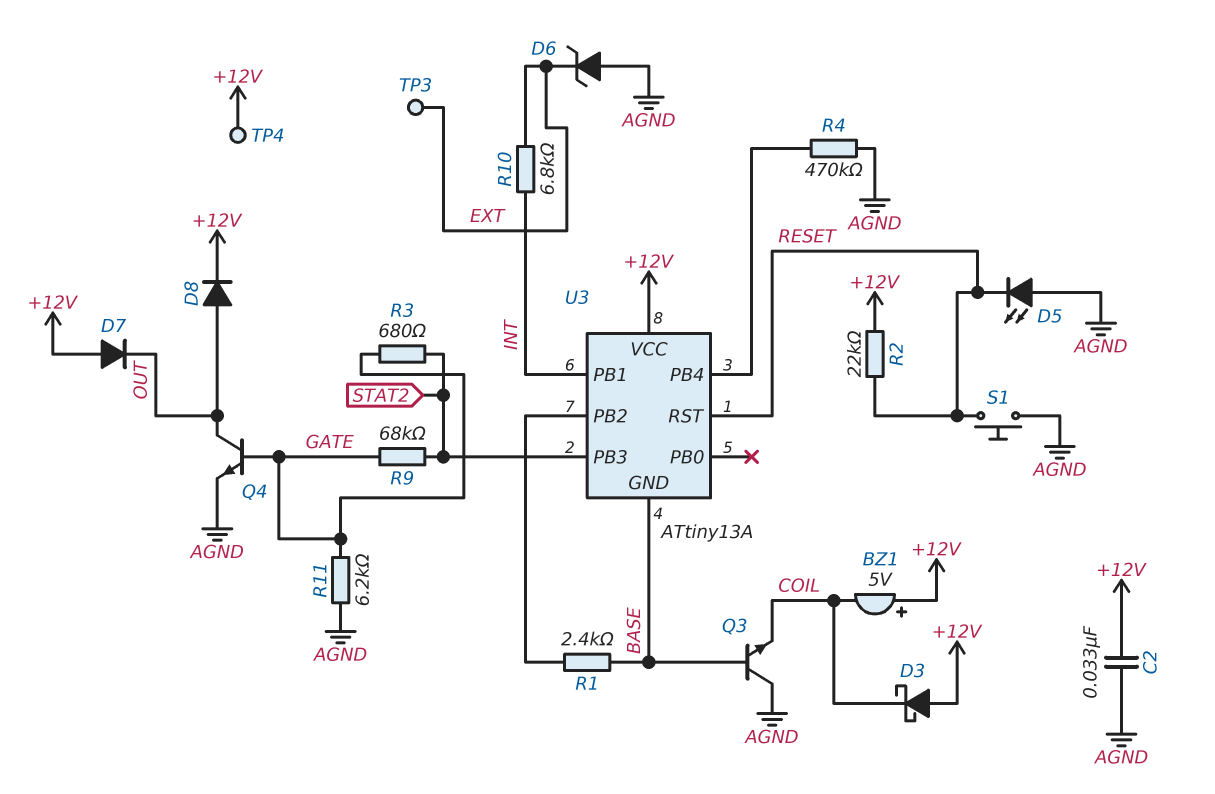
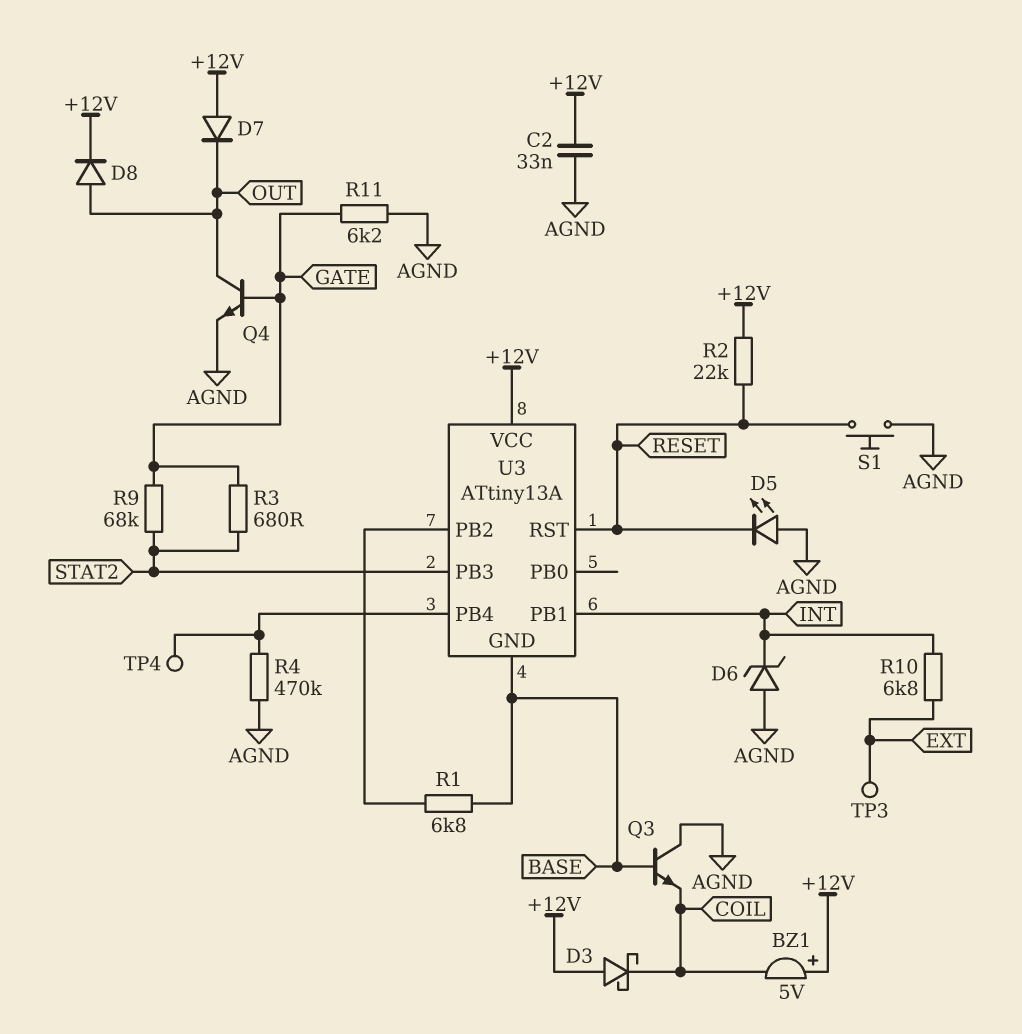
D6: zener (A AGND, K EXT) -> zener (A AGND, K INT)
R1: 2.4k (BASE, U3/PB2) -> 6.8k (BASE, U3/PB2)
TP4: test point (+12V) -> test point (U3/PB4)

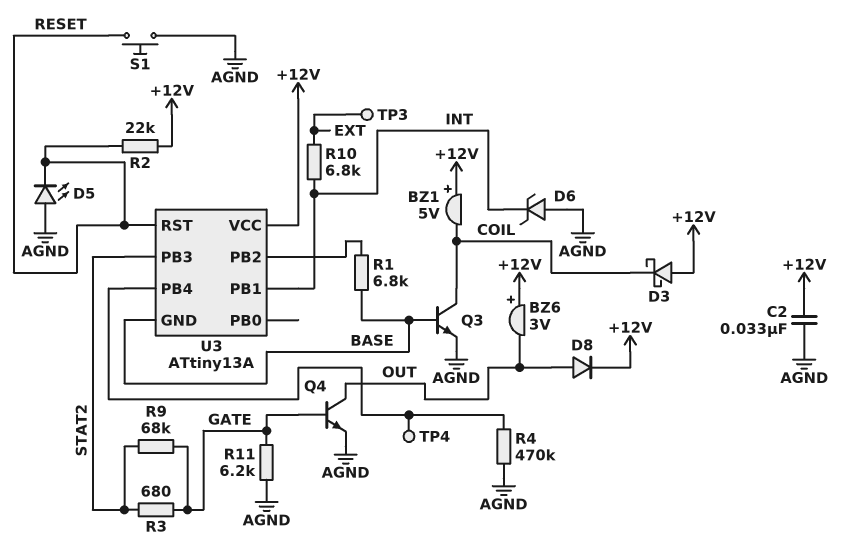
BZ6: none -> buzzer 3V (plus +12V, minus OUT)
D7: diode (A +12V, K OUT) -> none
Q3: NPN (B BASE, C AGND, E COIL) -> NPN (B BASE, C COIL, E AGND)

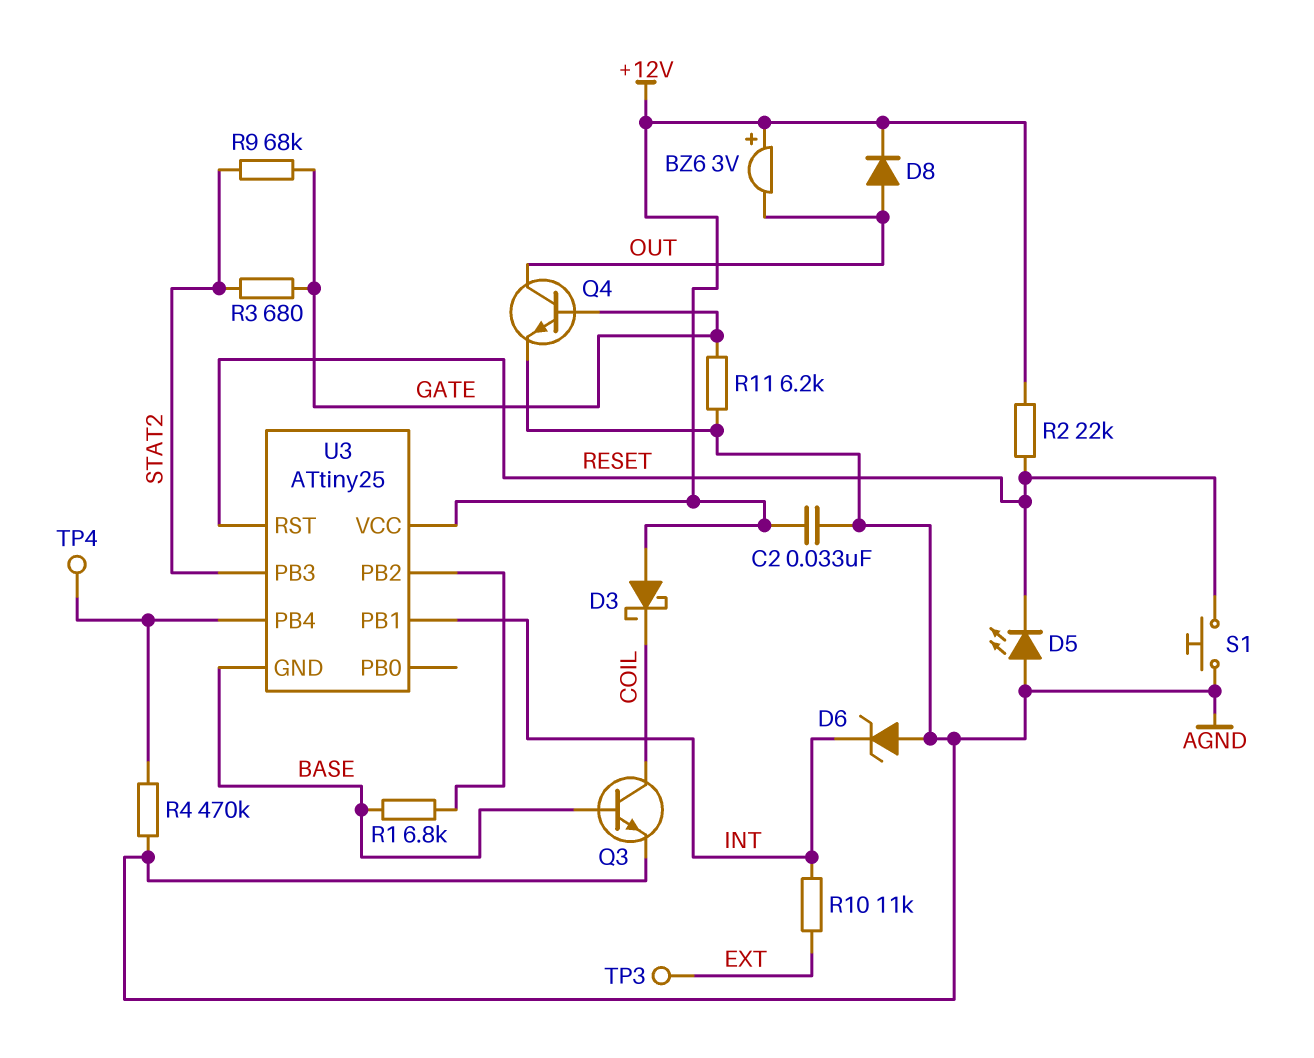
BZ1: buzzer 5V (plus +12V, minus COIL) -> none
R10: 6.8k (EXT, INT) -> 11k (EXT, INT)
U3: ATtiny13A -> ATtiny25

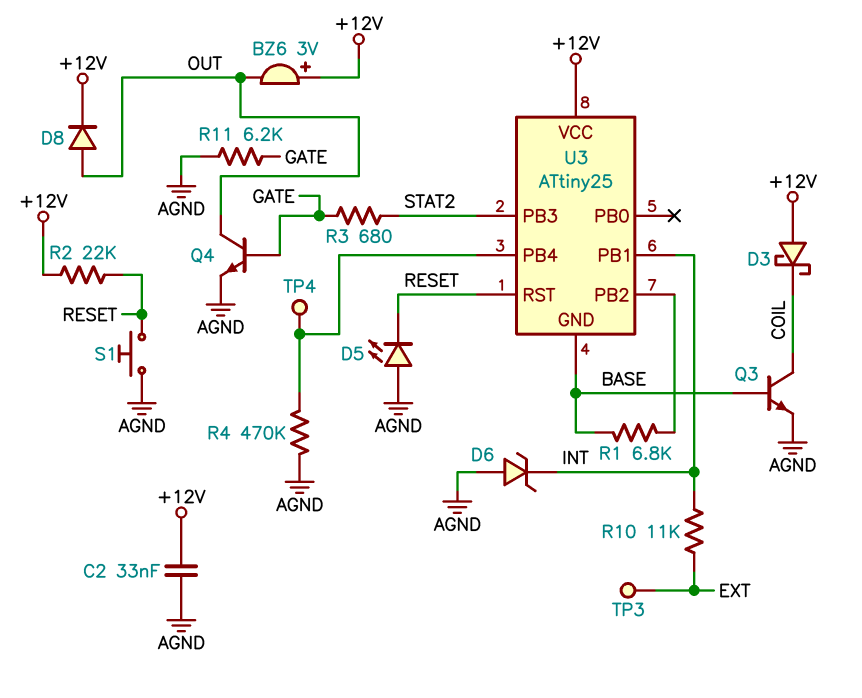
R9: 68k (GATE, STAT2) -> none

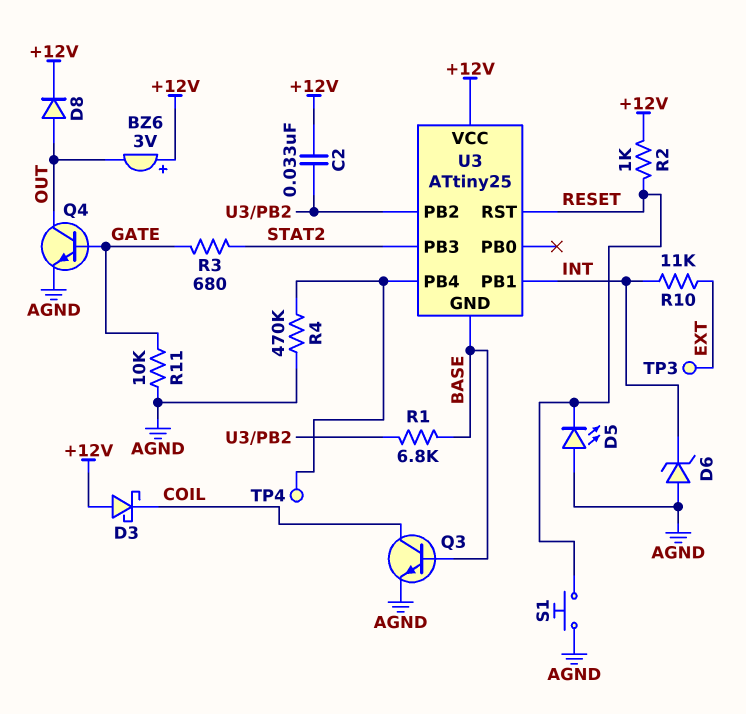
C2: 33nF (+12V, AGND) -> 33nF (+12V, U3/PB2)
R2: 22k (+12V, RESET) -> 1k (+12V, RESET)
R11: 6.2k (AGND, GATE) -> 10k (AGND, GATE)

